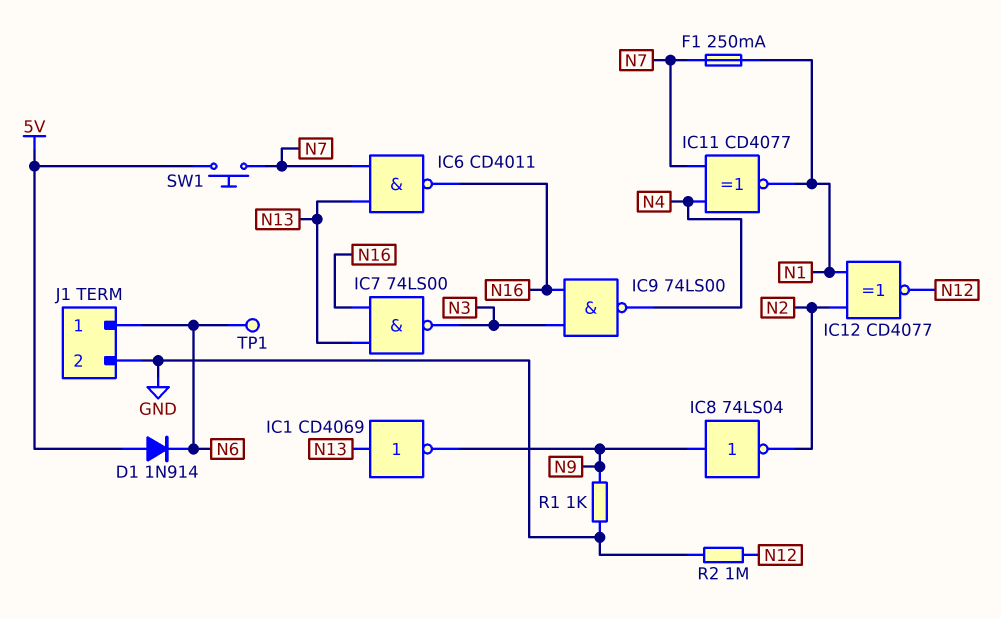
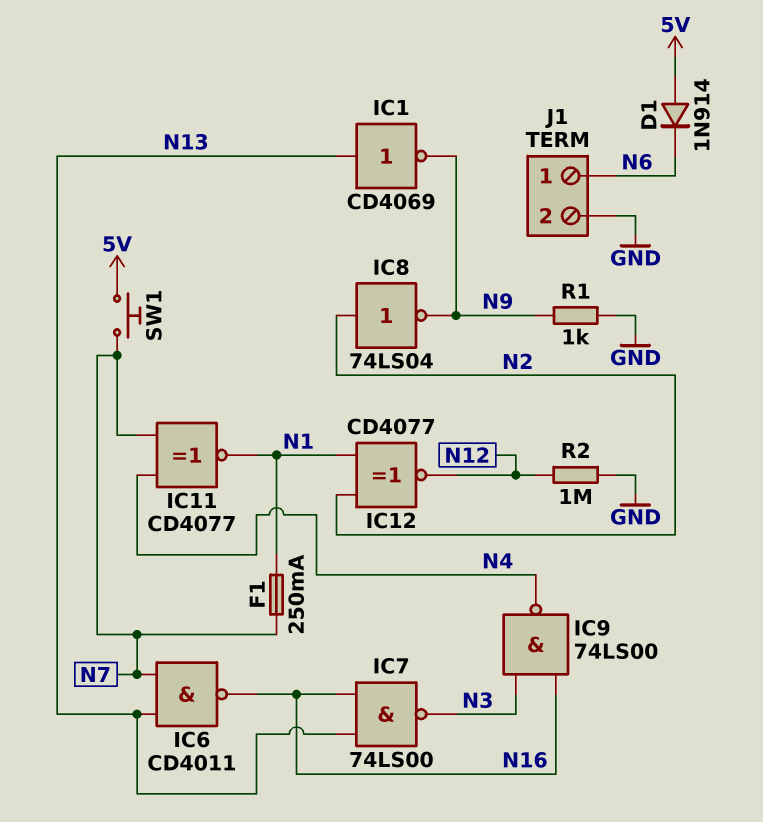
IC8: NOT 74LS04 (in N9, out N2) -> NOT 74LS04 (in N2, out N9)
TP1: test point (N6) -> none

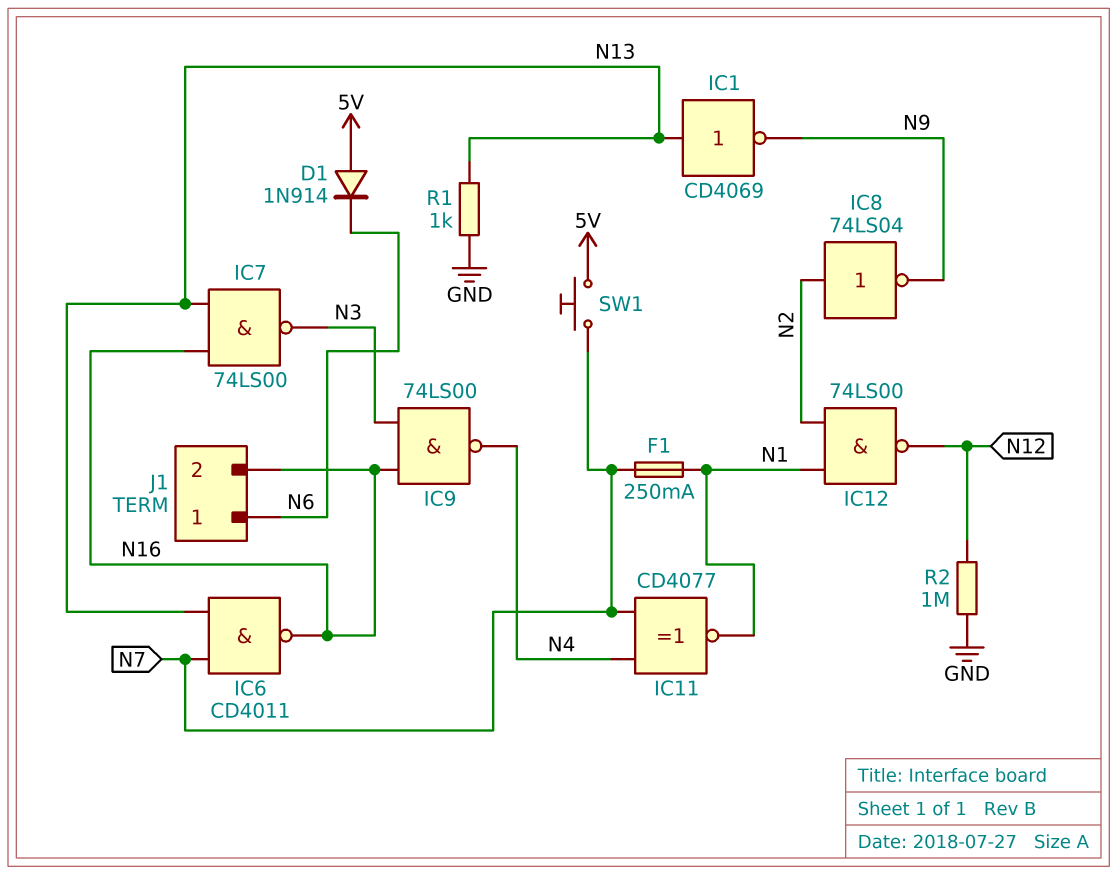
IC12: XNOR CD4077 (in N1, in N2, out N12) -> NAND 74LS00 (in N1, in N2, out N12)
J1 pin 2: GND -> N16
R1: 1k (GND, N9) -> 1k (GND, N13)

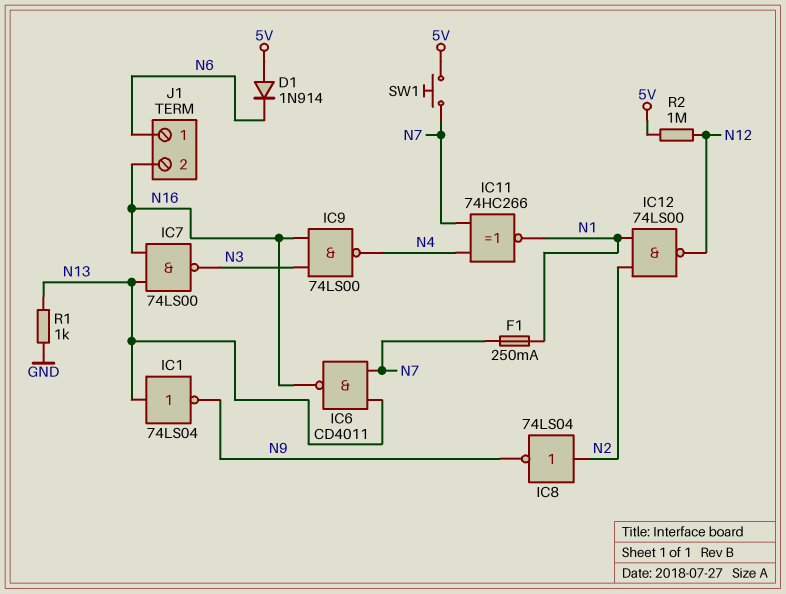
IC1: NOT CD4069 (in N13, out N9) -> NOT 74LS04 (in N13, out N9)
IC11: XNOR CD4077 (in N4, in N7, out N1) -> XNOR 74HC266 (in N4, in N7, out N1)
R2: 1M (GND, N12) -> 1M (5V, N12)

